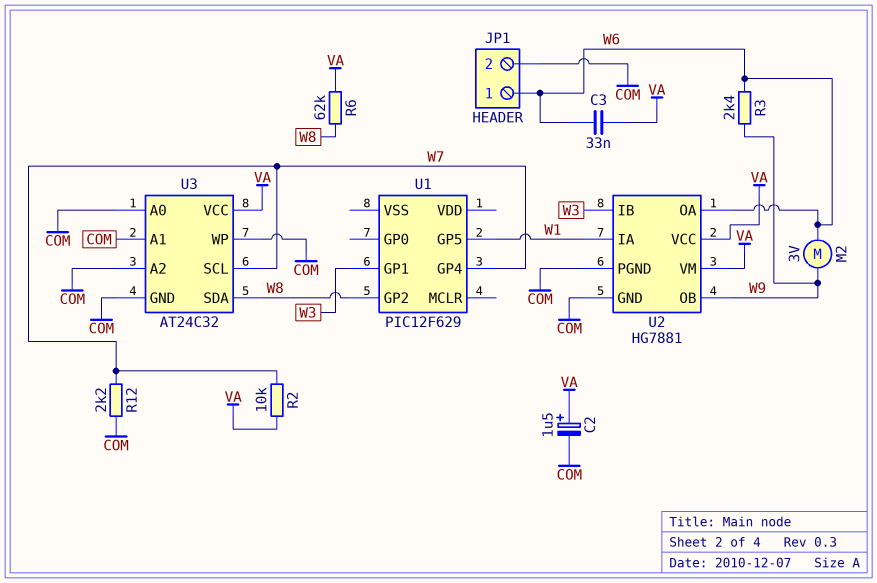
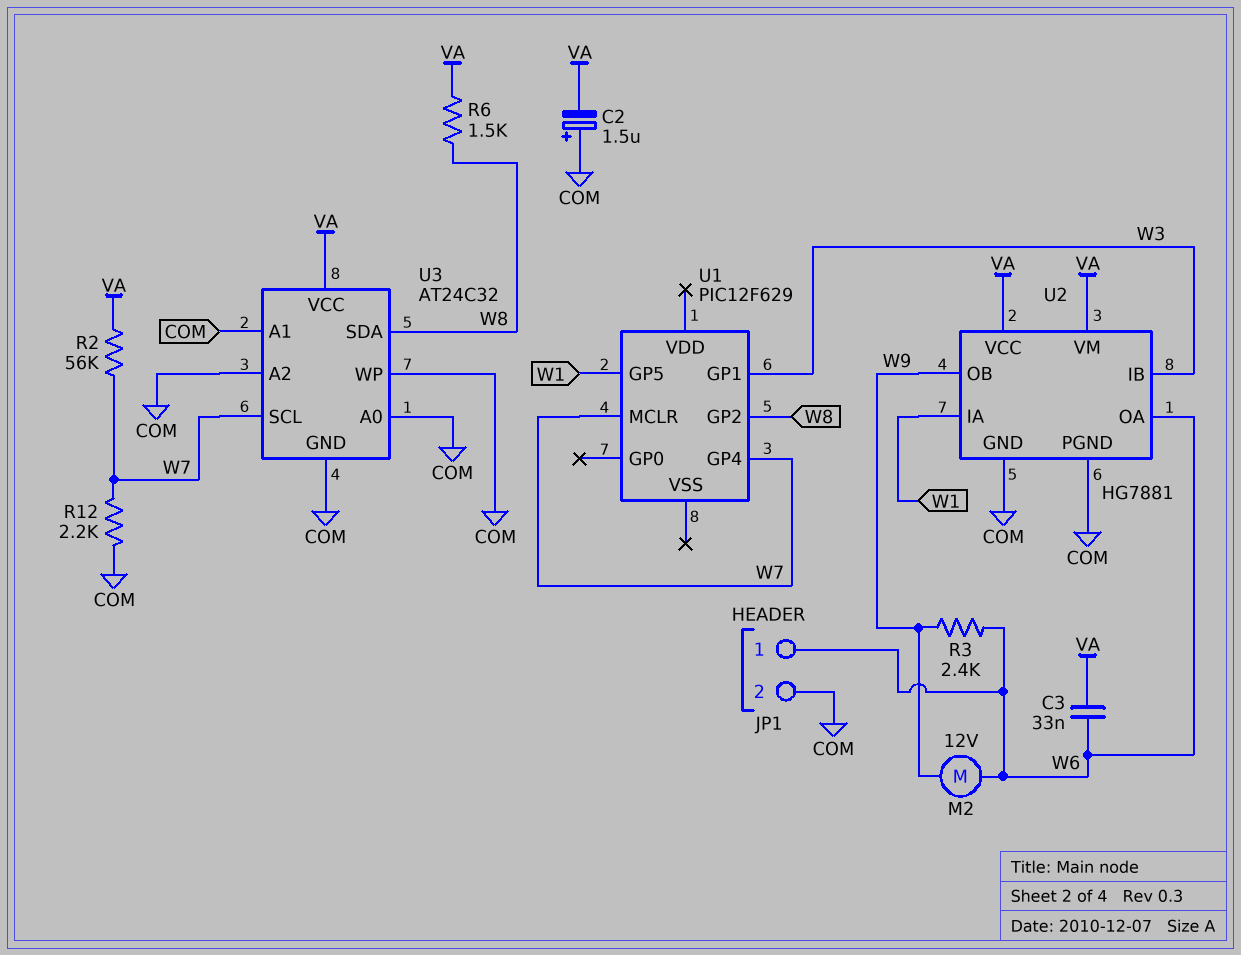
C2: 1.5uF (plus VA, minus COM) -> 1.5uF (plus COM, minus VA)
M2: motor 3V (W6, W9) -> motor 12V (W6, W9)
R2: 10k (VA, W7) -> 56k (VA, W7)
R6: 62k (VA, W8) -> 1.5k (VA, W8)
U1 pin MCLR: none -> W7

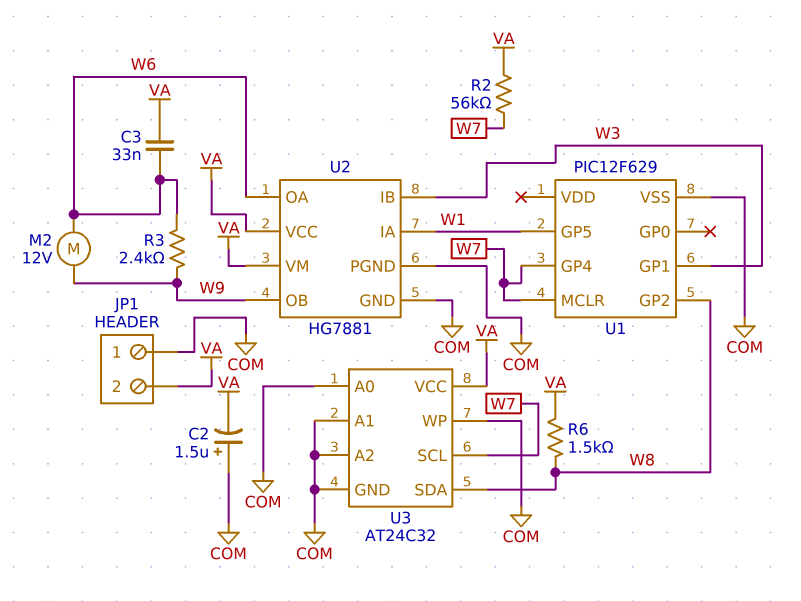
JP1 pin 1: W6 -> COM
JP1 pin 2: COM -> VA
R12: 2.2k (COM, W7) -> none
U1 pin VSS: none -> COM

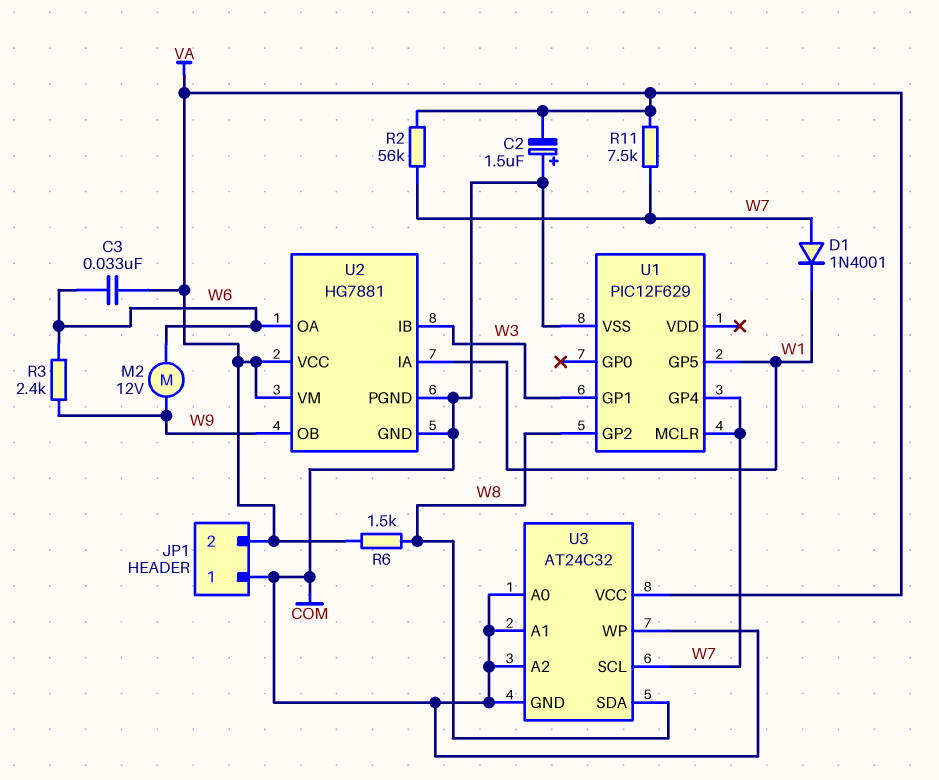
D1: none -> diode 1N4001 (A W7, K W1)
R11: none -> 7.5k (VA, W7)

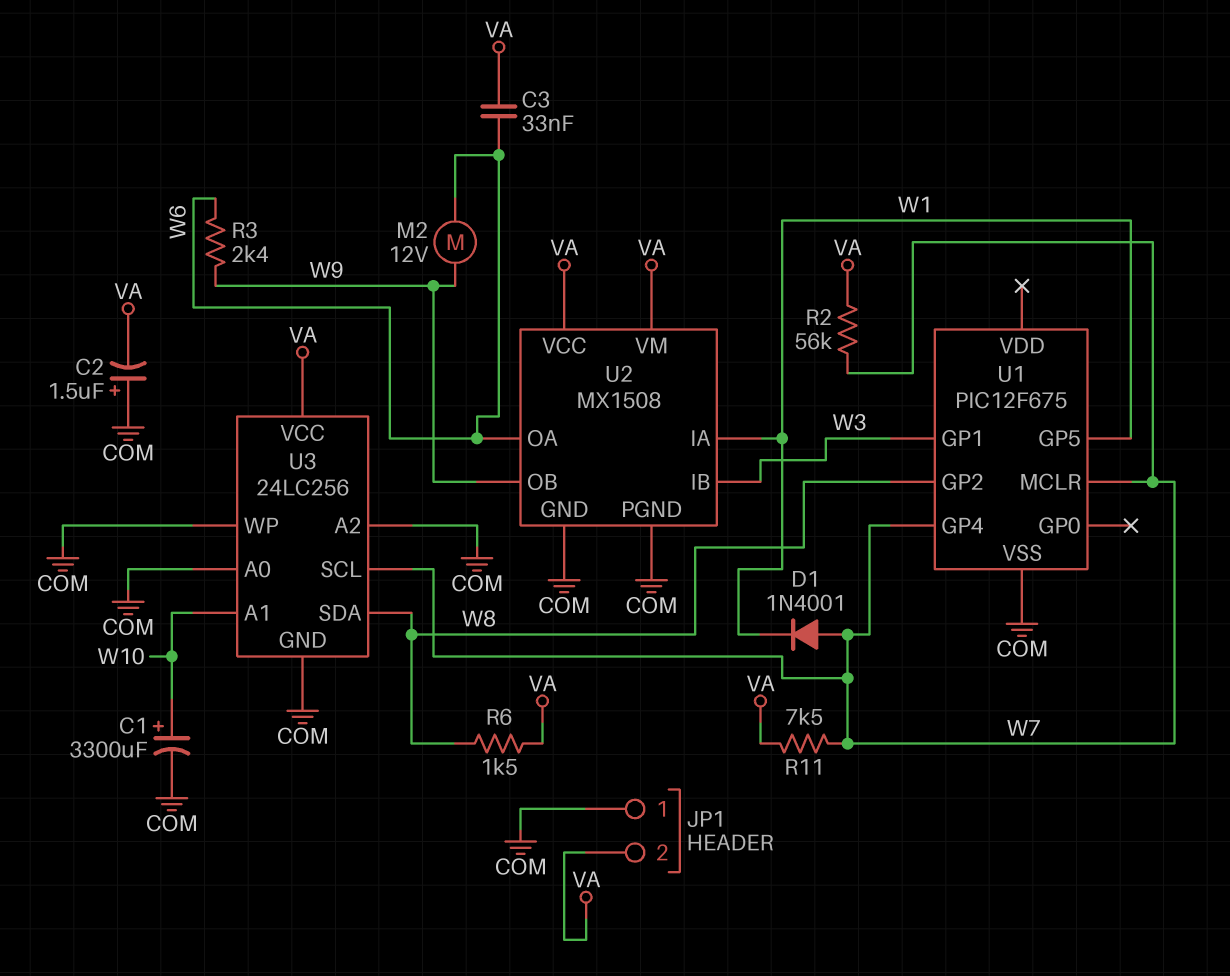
C1: none -> 3300uF (plus W10, minus COM)
U1: PIC12F629 -> PIC12F675
U2: HG7881 -> MX1508
U3: AT24C32 -> 24LC256
U3 pin A1: COM -> W10

